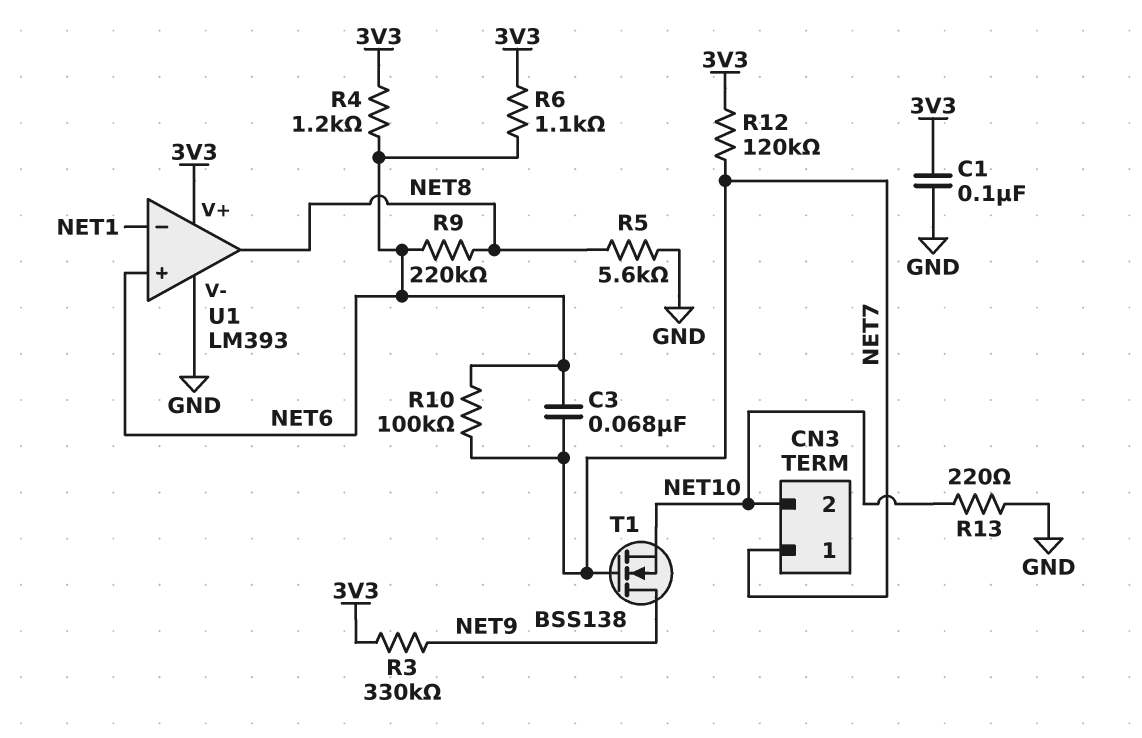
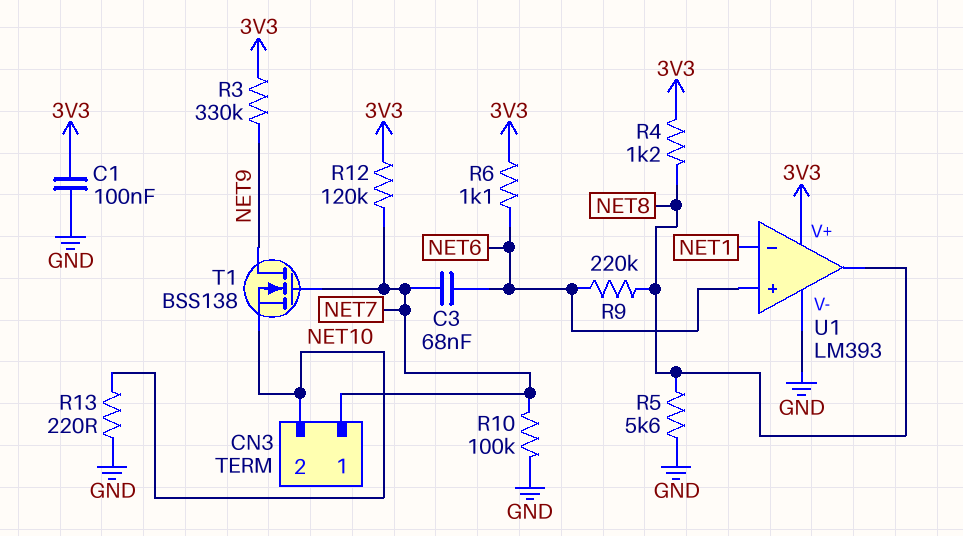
R4: 1.2k (3V3, NET6) -> 1.2k (3V3, NET8)
R10: 100k (NET6, NET7) -> 100k (GND, NET7)

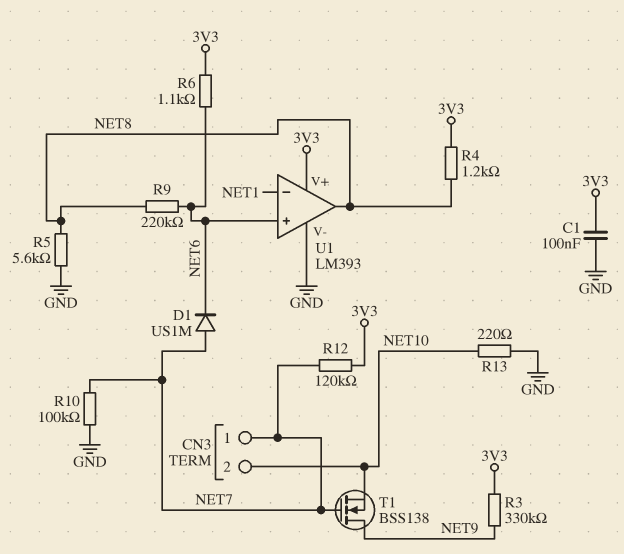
C3: 68nF (NET6, NET7) -> none
D1: none -> diode US1M (A NET7, K NET6)

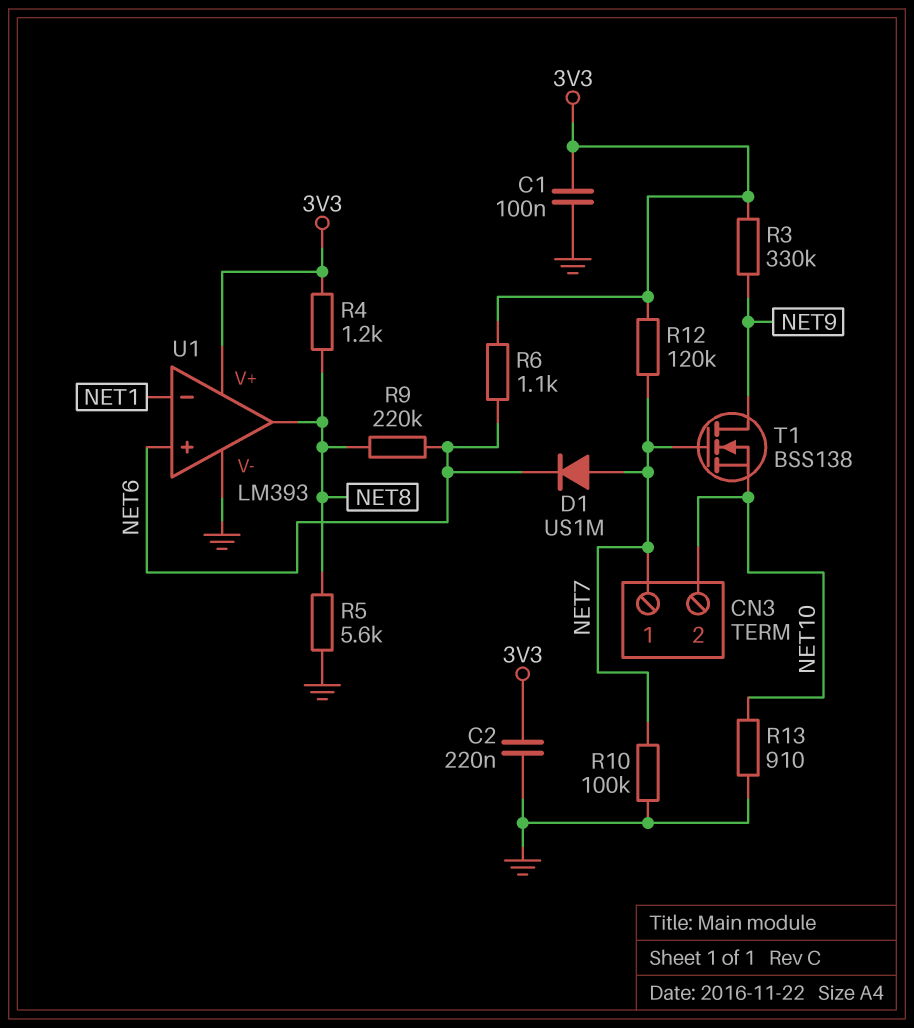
C2: none -> 220nF (3V3, GND)
R13: 220 (GND, NET10) -> 910 (GND, NET10)

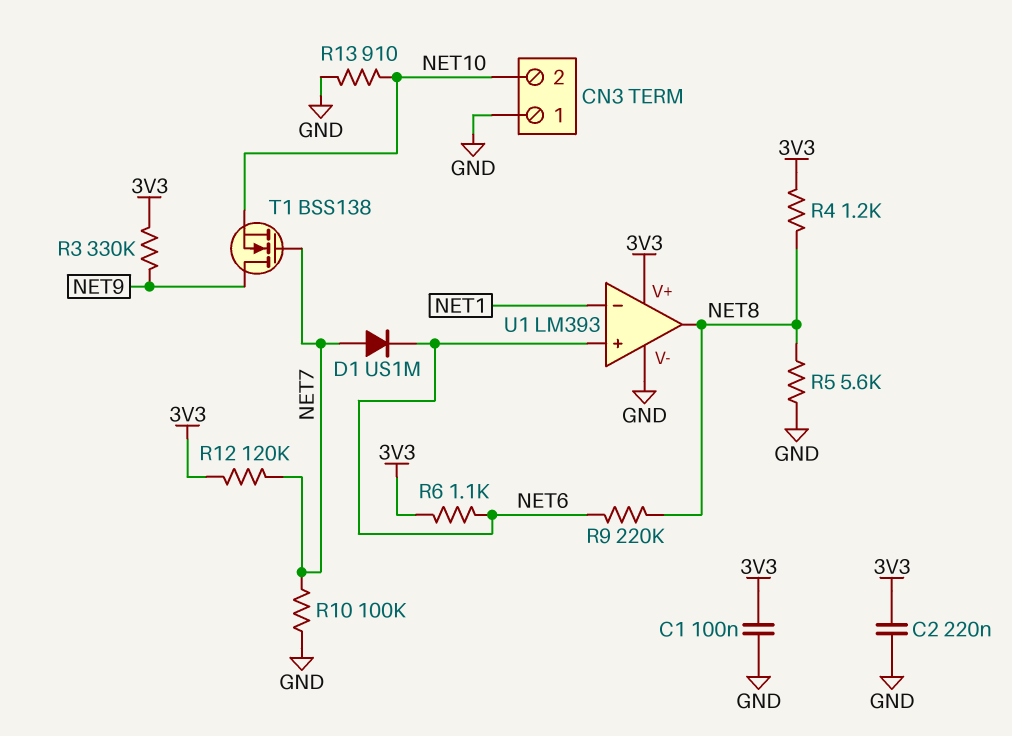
CN3 pin 1: NET7 -> GND

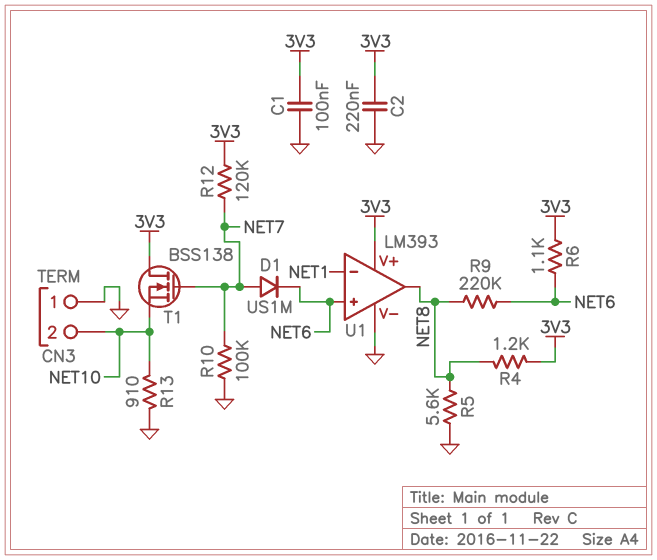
R3: 330k (3V3, NET9) -> none
T1: NMOS BSS138 (G NET7, D NET9, S NET10) -> NMOS BSS138 (G NET7, D 3V3, S NET10)

